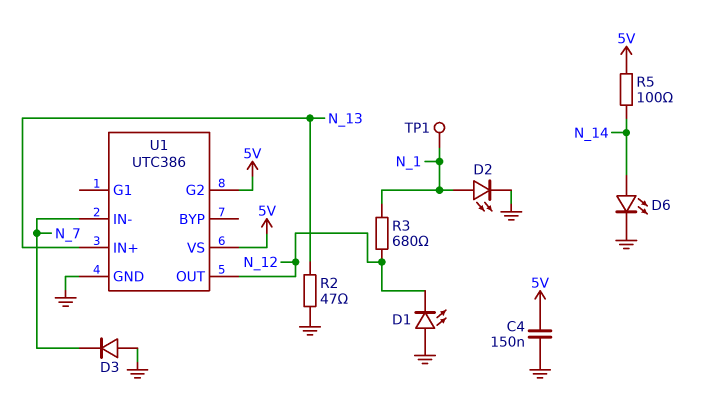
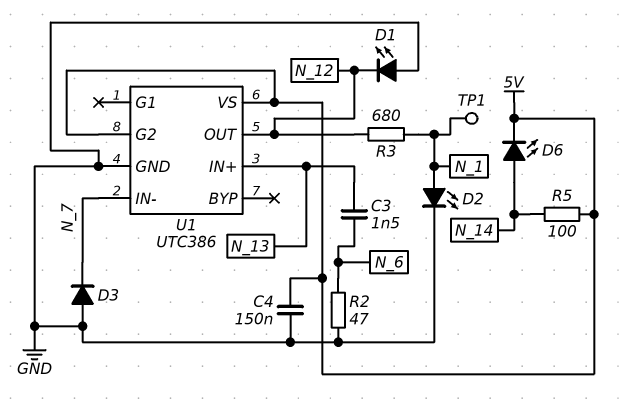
C3: none -> 1.5nF (N_6, N_13)
D6: LED (A N_14, K GND) -> LED (A N_14, K 5V)
R2: 47 (GND, N_13) -> 47 (GND, N_6)

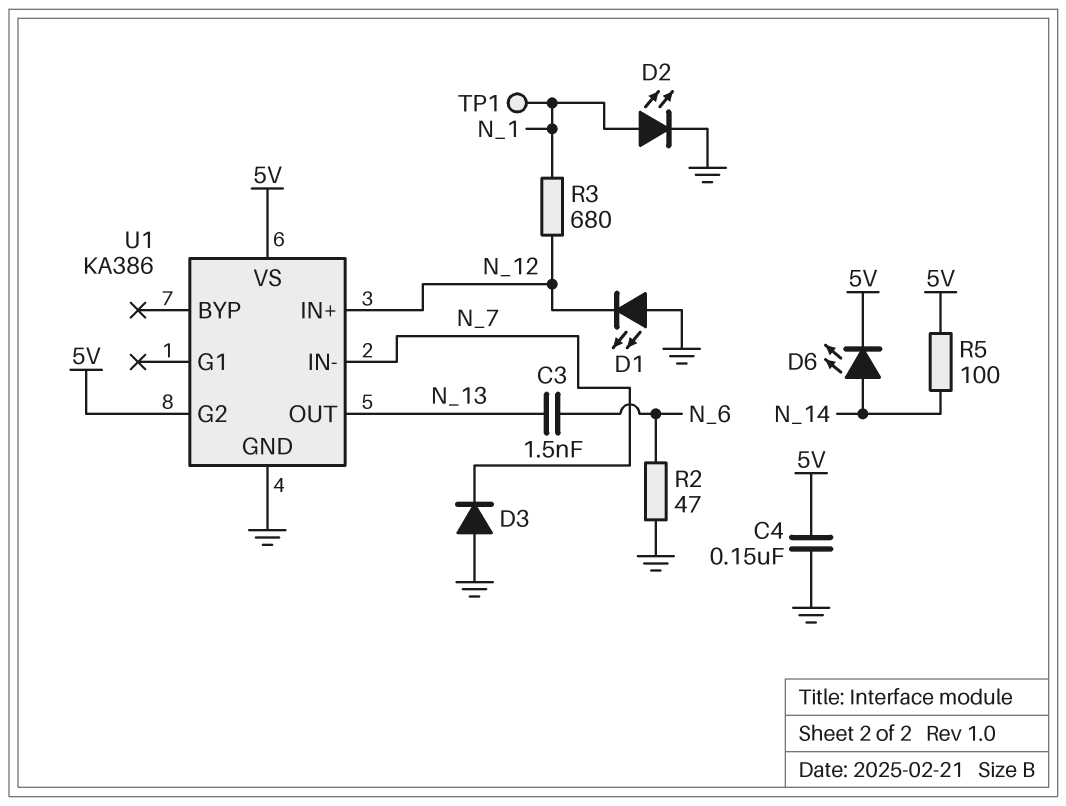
U1: UTC386 -> KA386
U1 pin IN+: N_13 -> N_12
U1 pin OUT: N_12 -> N_13

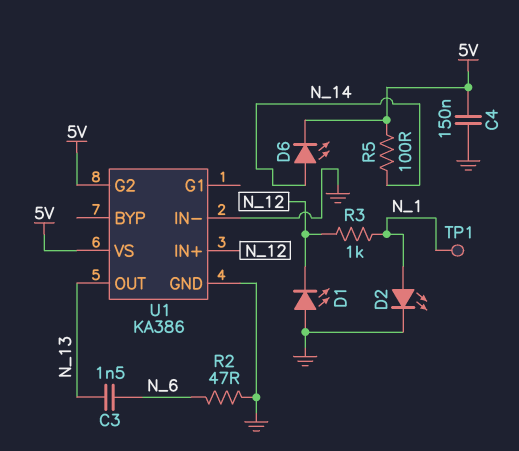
D3: diode (A GND, K N_7) -> none
R3: 680 (N_1, N_12) -> 1k (N_1, N_12)
U1 pin IN-: N_7 -> GND

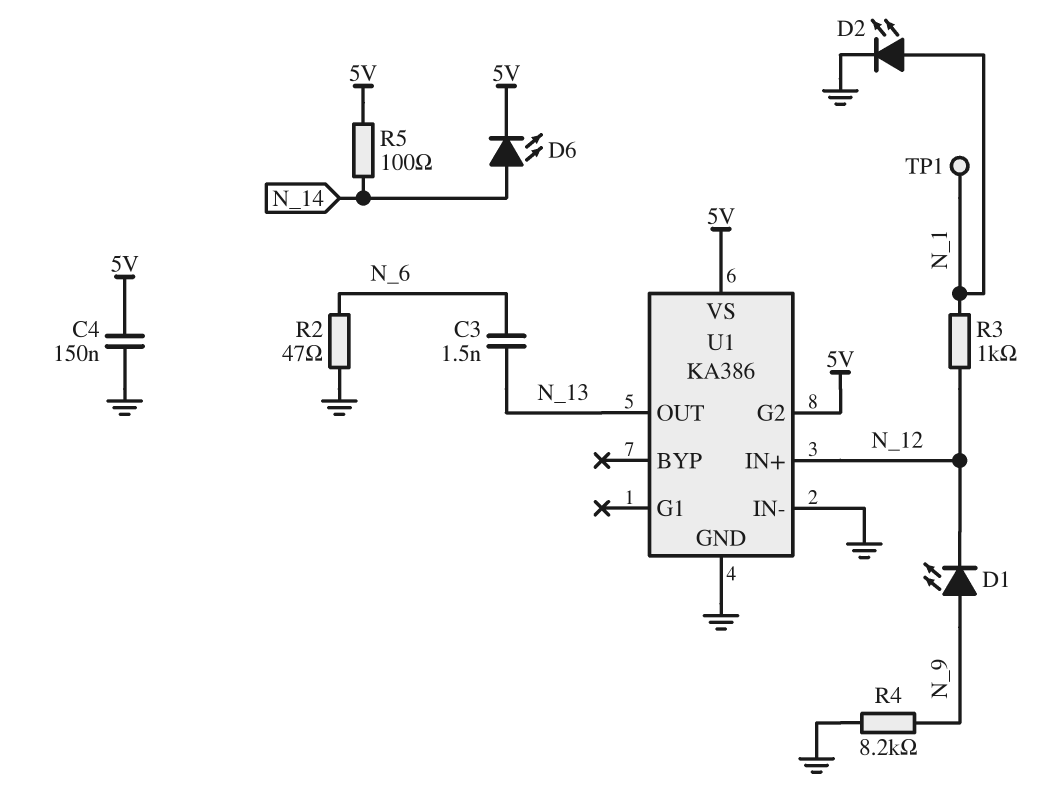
D1: LED (A GND, K N_12) -> LED (A N_9, K N_12)
R4: none -> 8.2k (GND, N_9)

